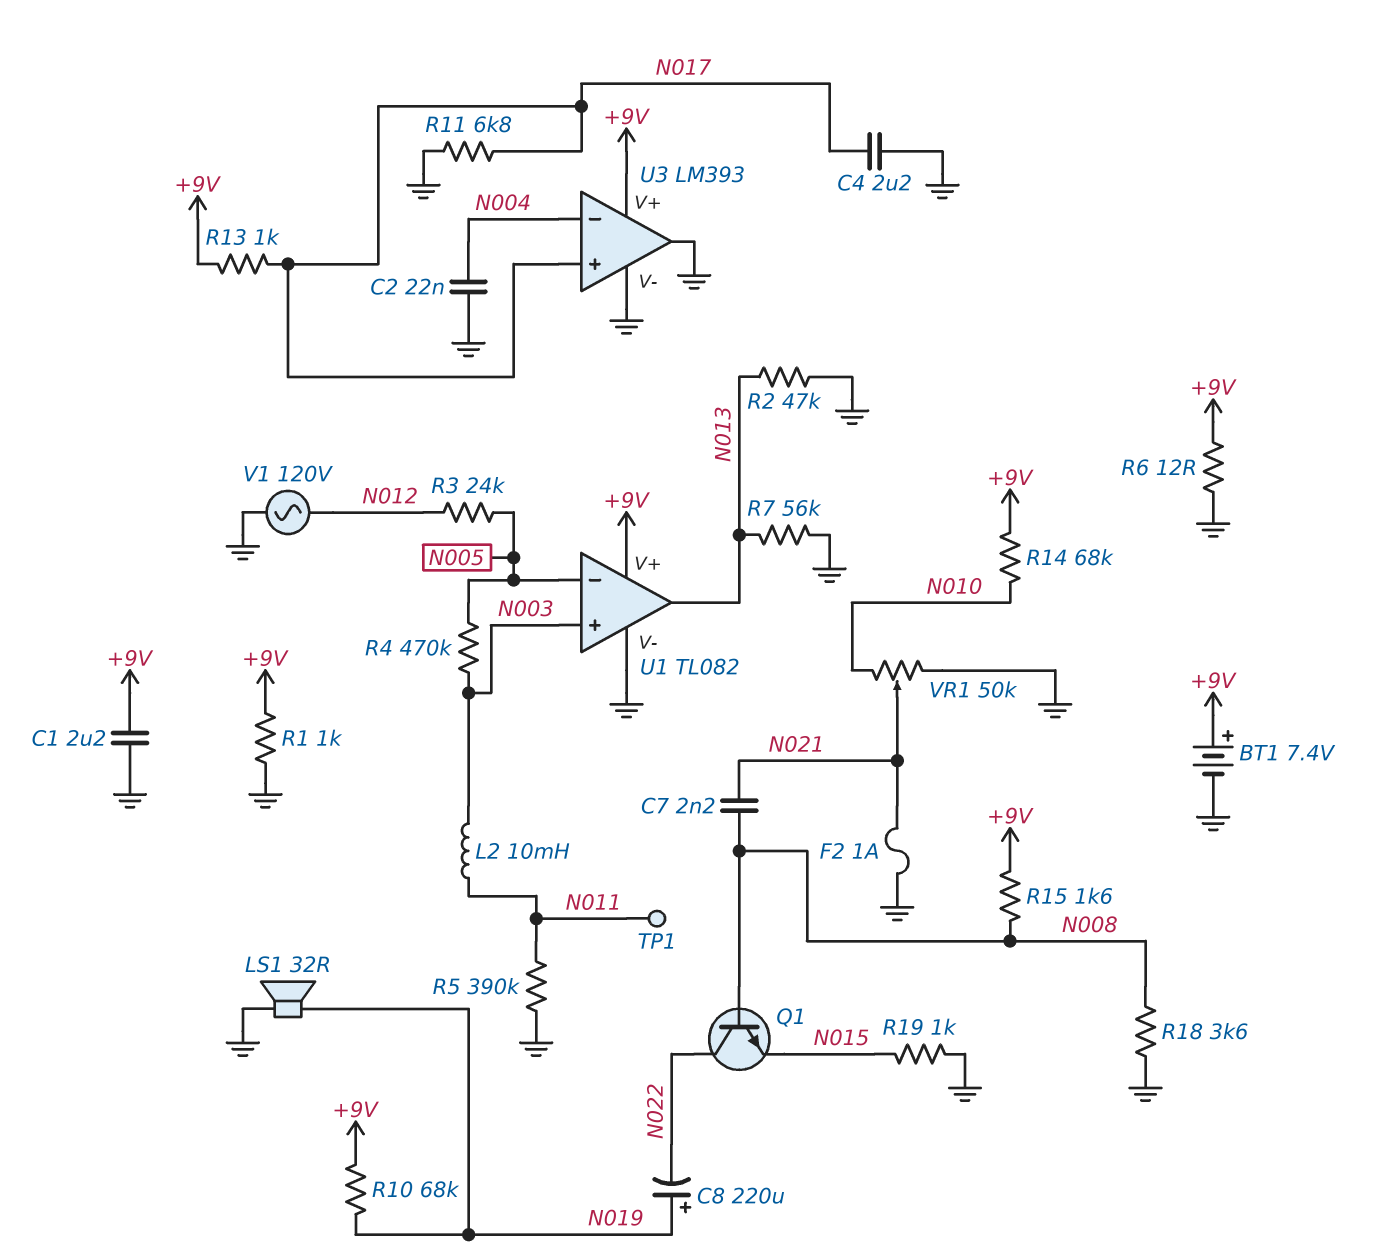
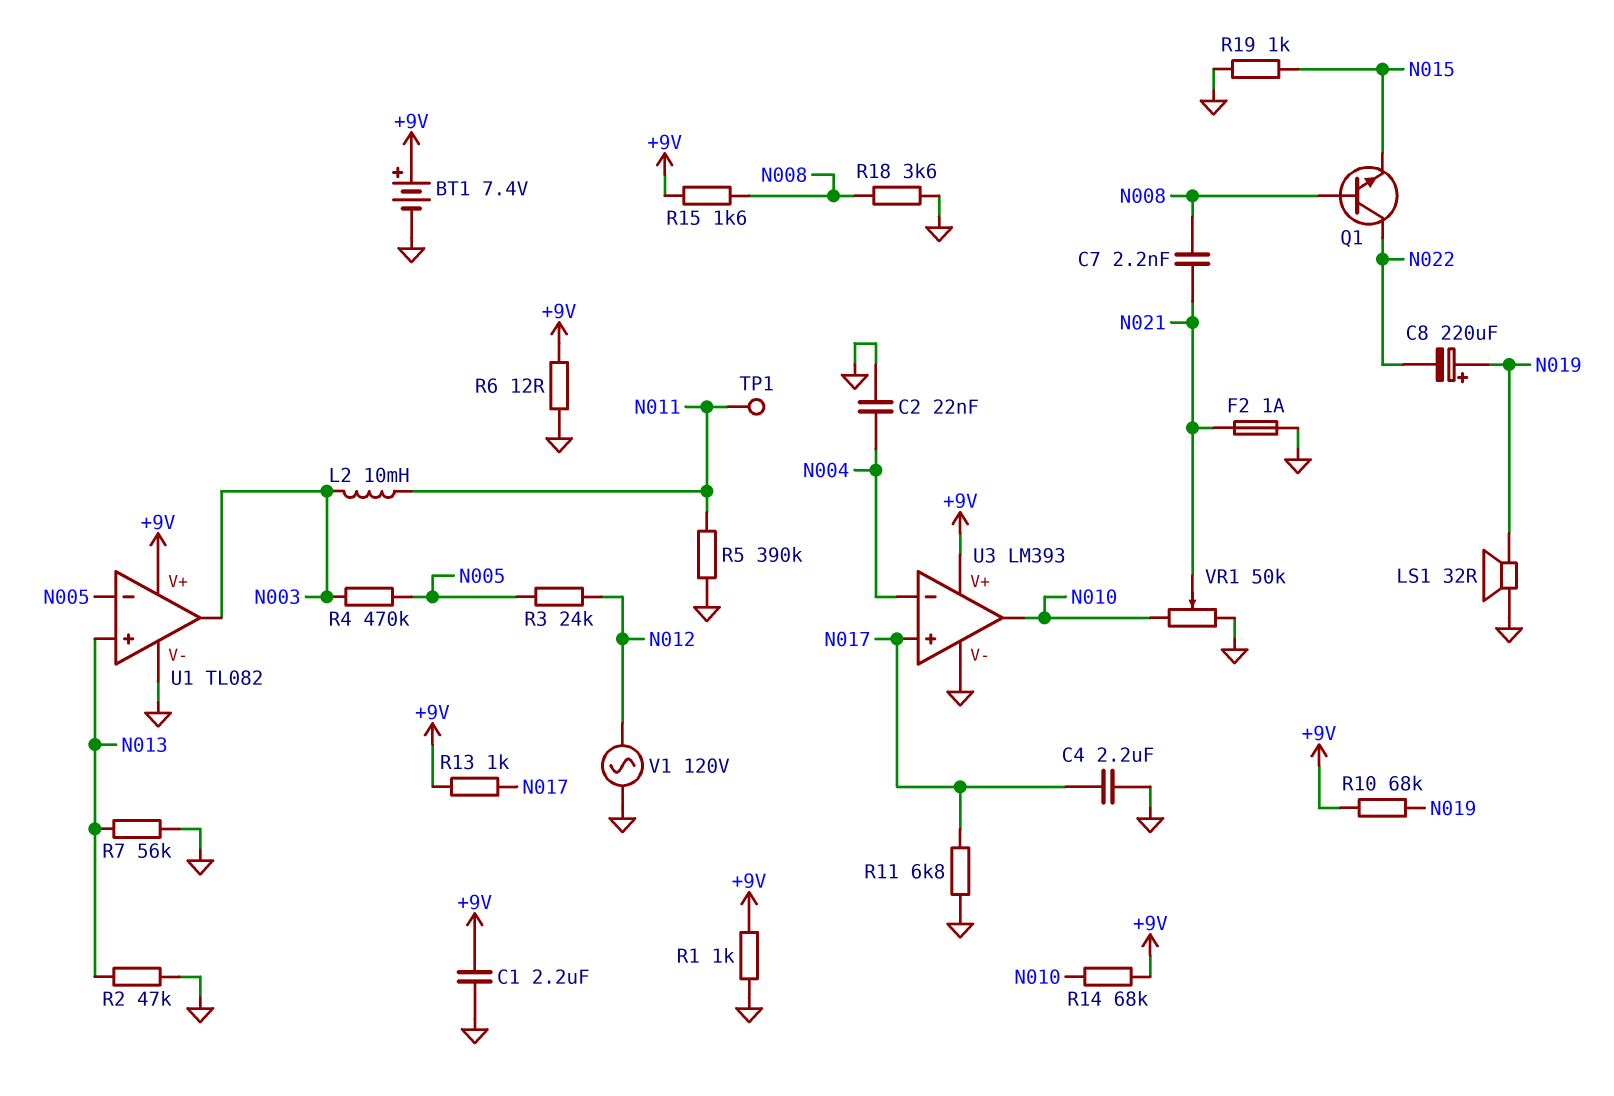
U1 pin in+: N003 -> N013
U1 pin out: N013 -> N003
U3 pin out: GND -> N010

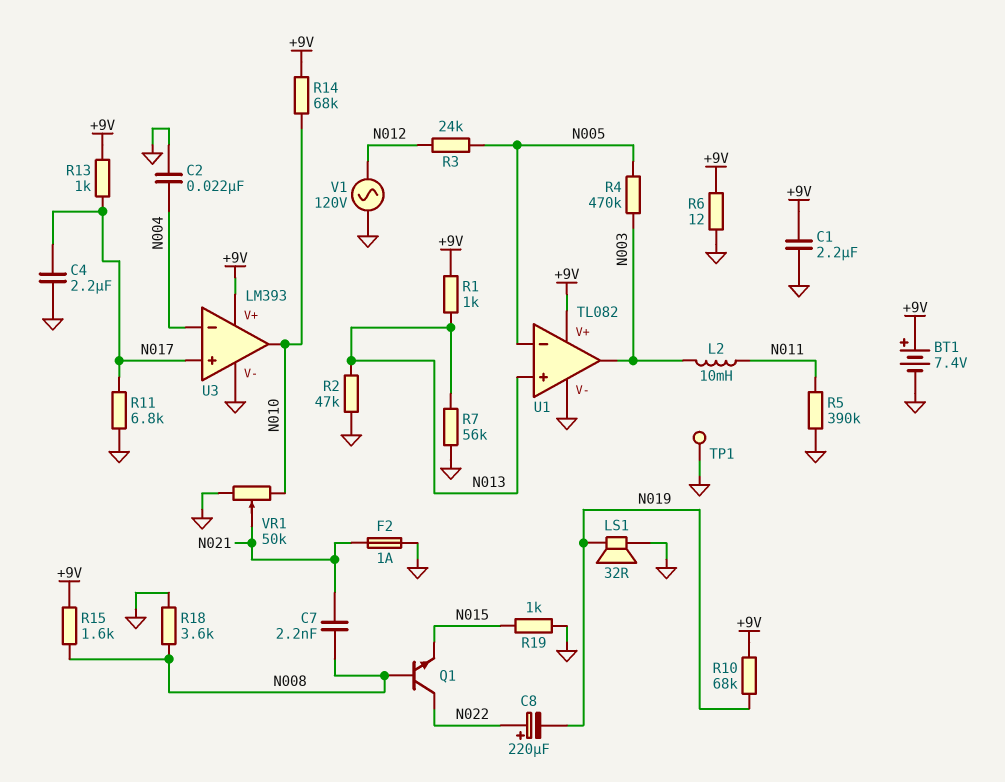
C8: 220uF (plus N019, minus N022) -> 220uF (plus N022, minus N019)
R1: 1k (+9V, GND) -> 1k (+9V, N013)
TP1: test point (N011) -> test point (GND)

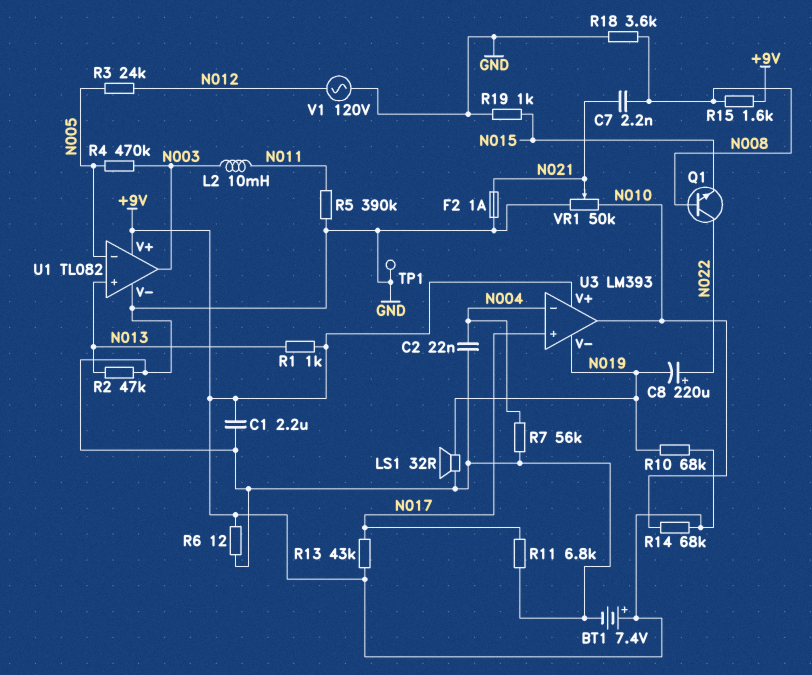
C4: 2.2uF (GND, N017) -> none
R7: 56k (GND, N013) -> 56k (GND, N004)
R13: 1k (+9V, N017) -> 43k (+9V, N017)
U3 pin V-: GND -> N019

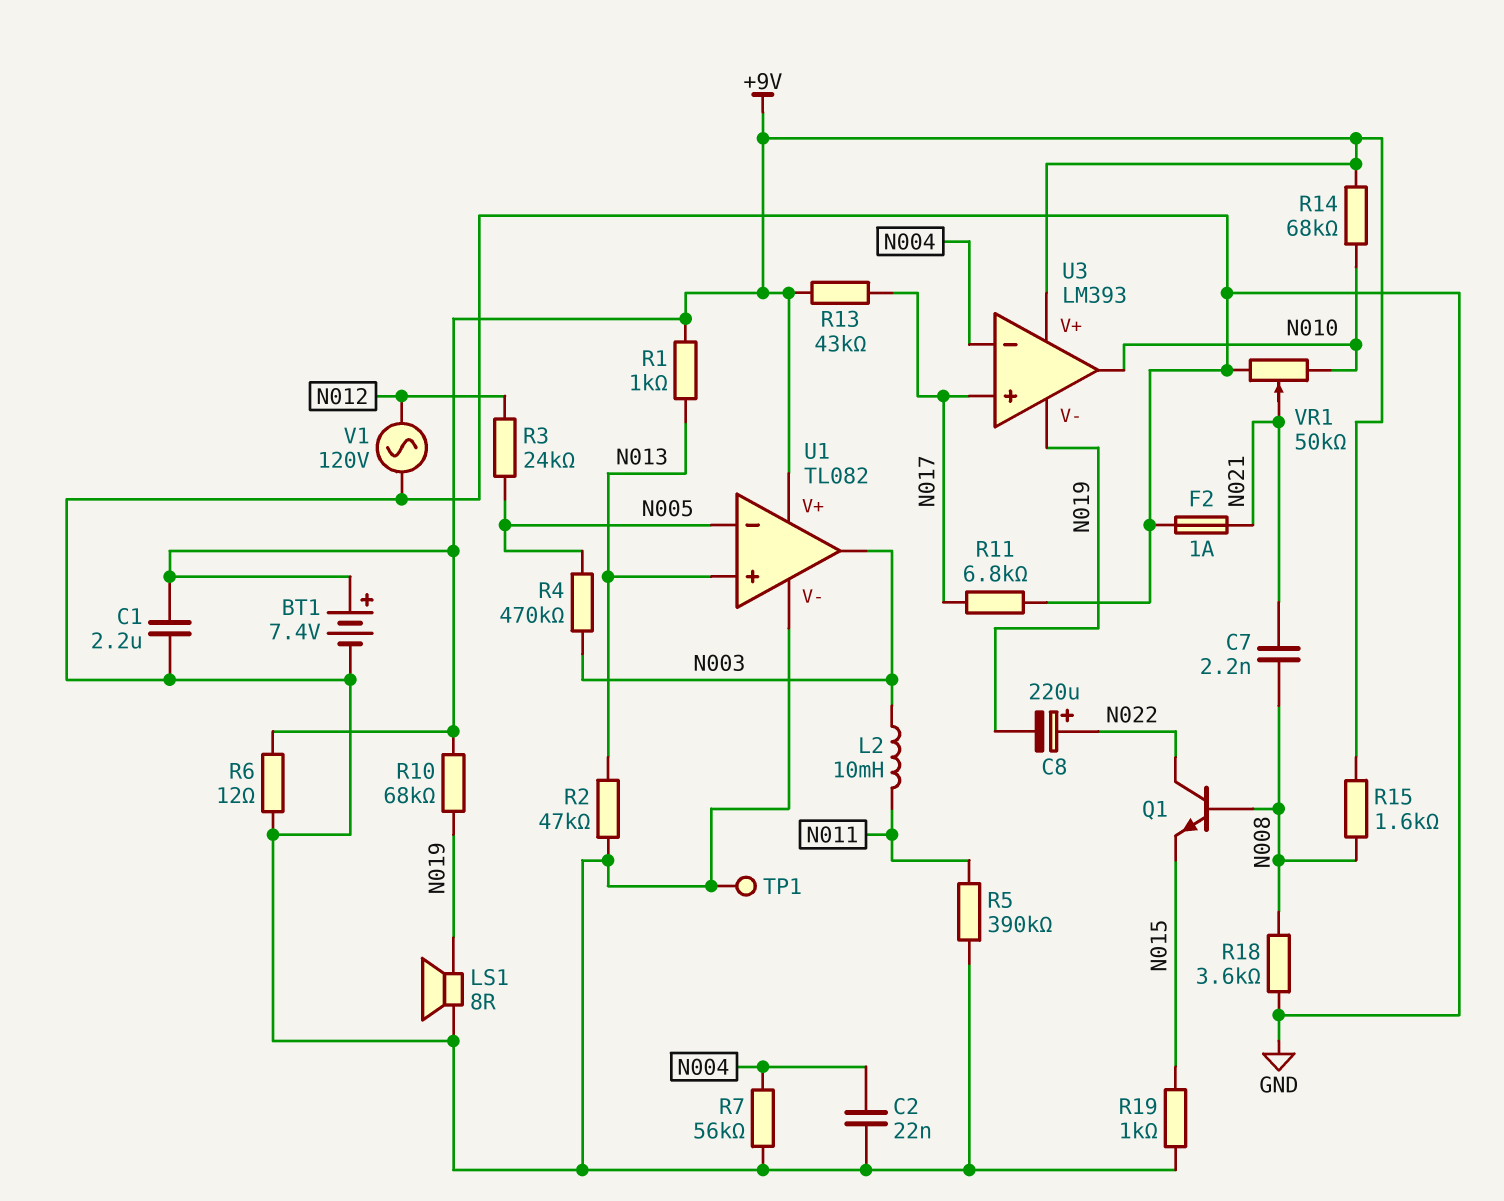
LS1: speaker 32R (GND, N019) -> speaker 8R (GND, N019)

